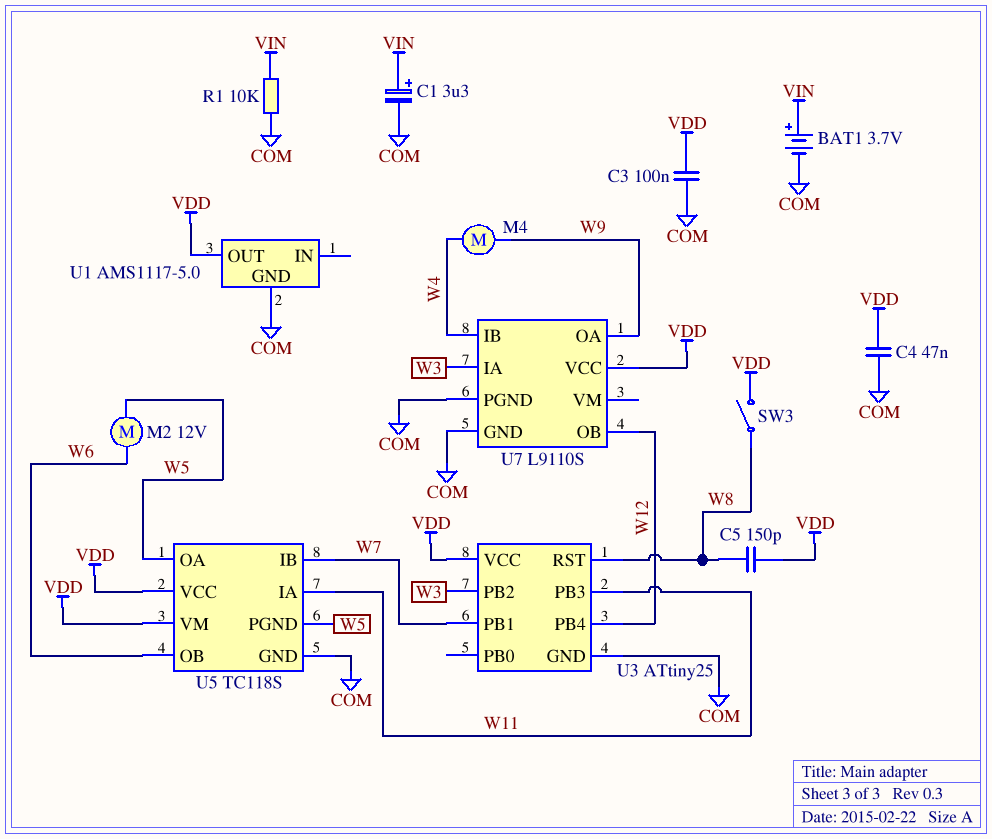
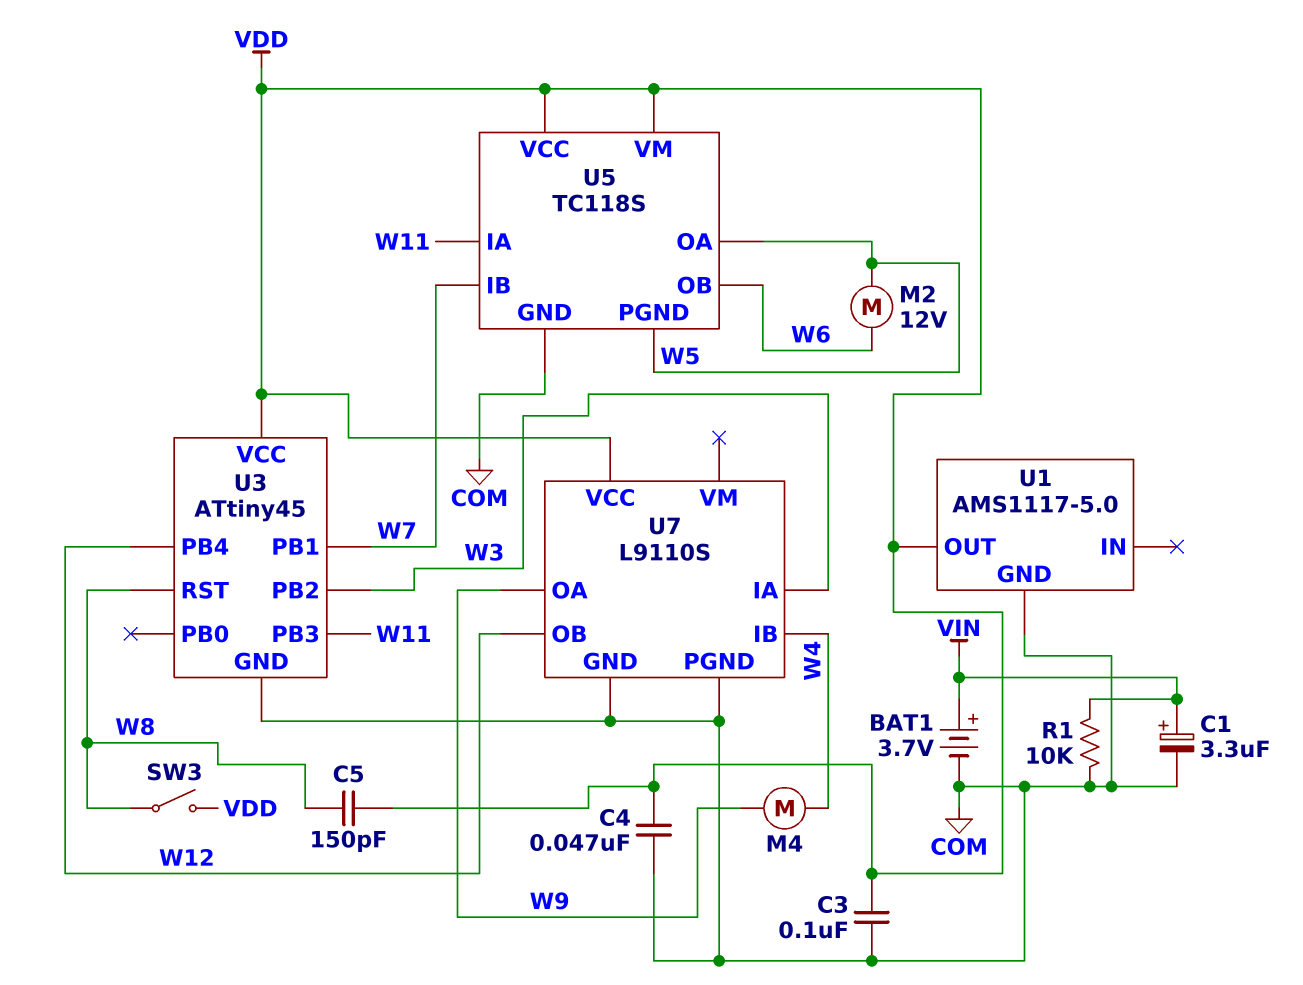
U3: ATtiny25 -> ATtiny45

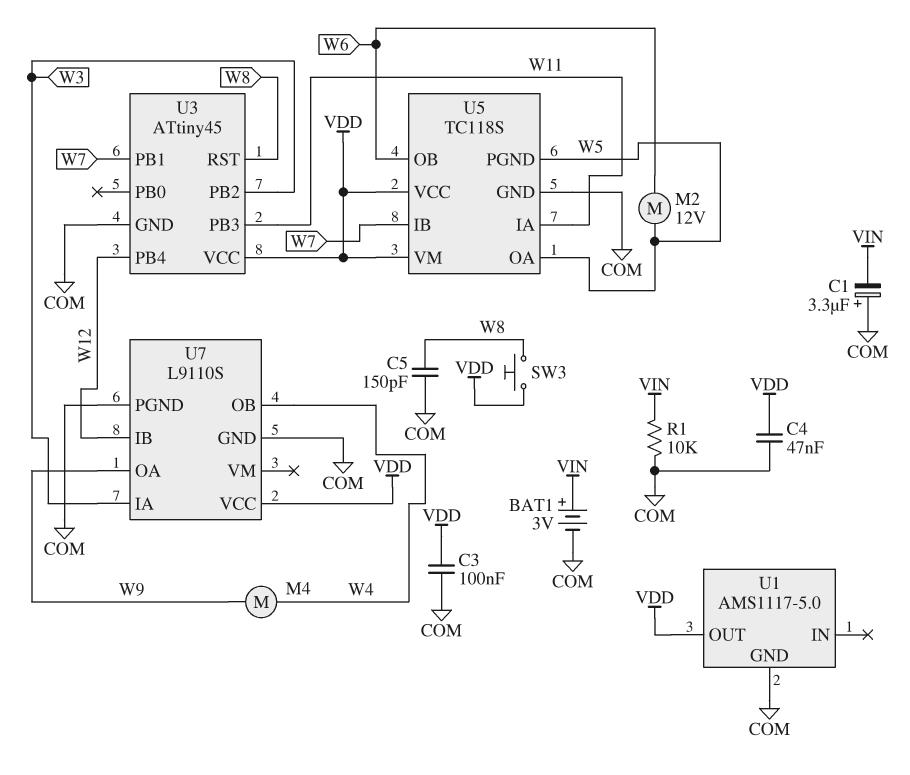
BAT1: 3.7V (plus VIN, minus COM) -> 3V (plus VIN, minus COM)
C1: 3.3uF (plus VIN, minus COM) -> 3.3uF (plus COM, minus VIN)
C5: 150pF (VDD, W8) -> 150pF (COM, W8)
SW3: switch (VDD, W8) -> button (VDD, W8)
U7 pin IB: W4 -> W12
U7 pin OB: W12 -> W4

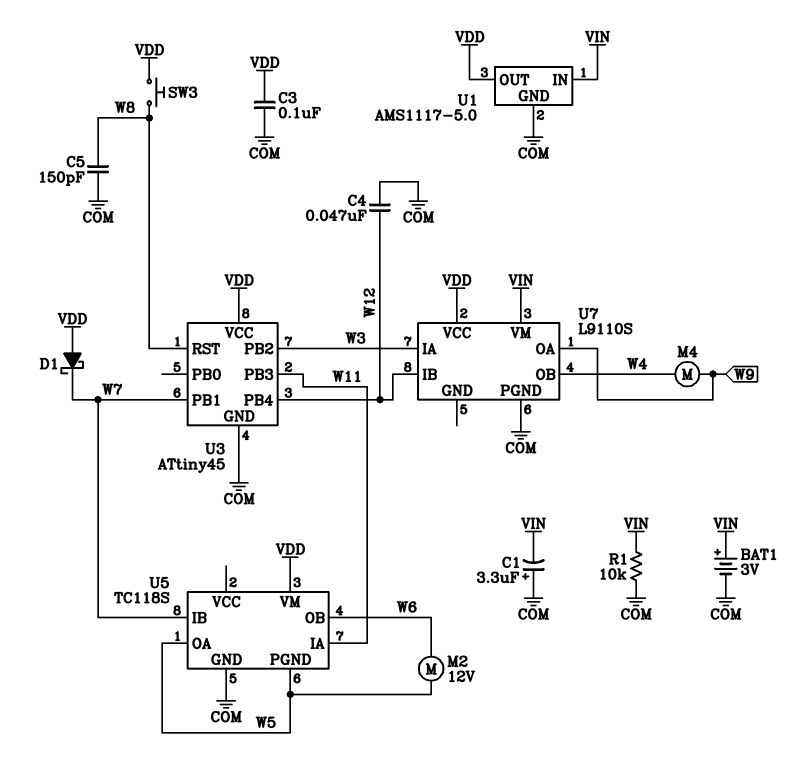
C4: 47nF (COM, VDD) -> 47nF (COM, W12)
D1: none -> schottky (A VDD, K W7)
U1 pin IN: none -> VIN
U5 pin VCC: VDD -> none
U7 pin GND: COM -> none
U7 pin VM: none -> VIN

